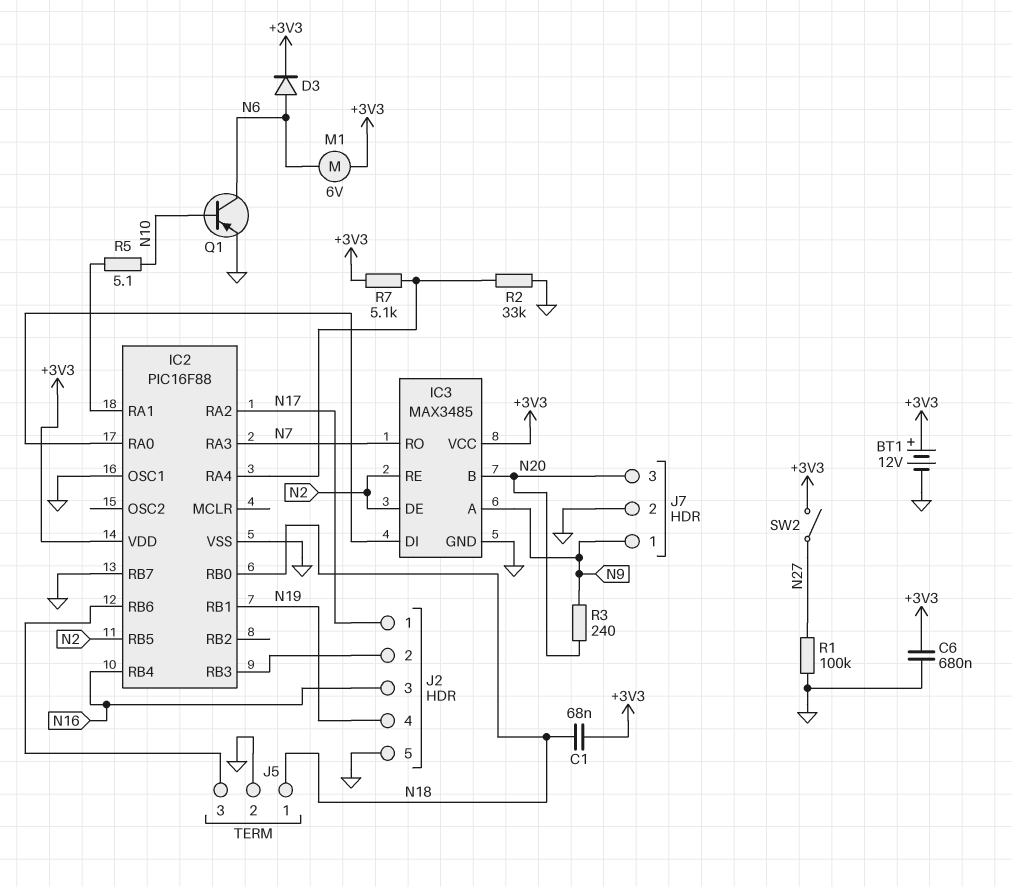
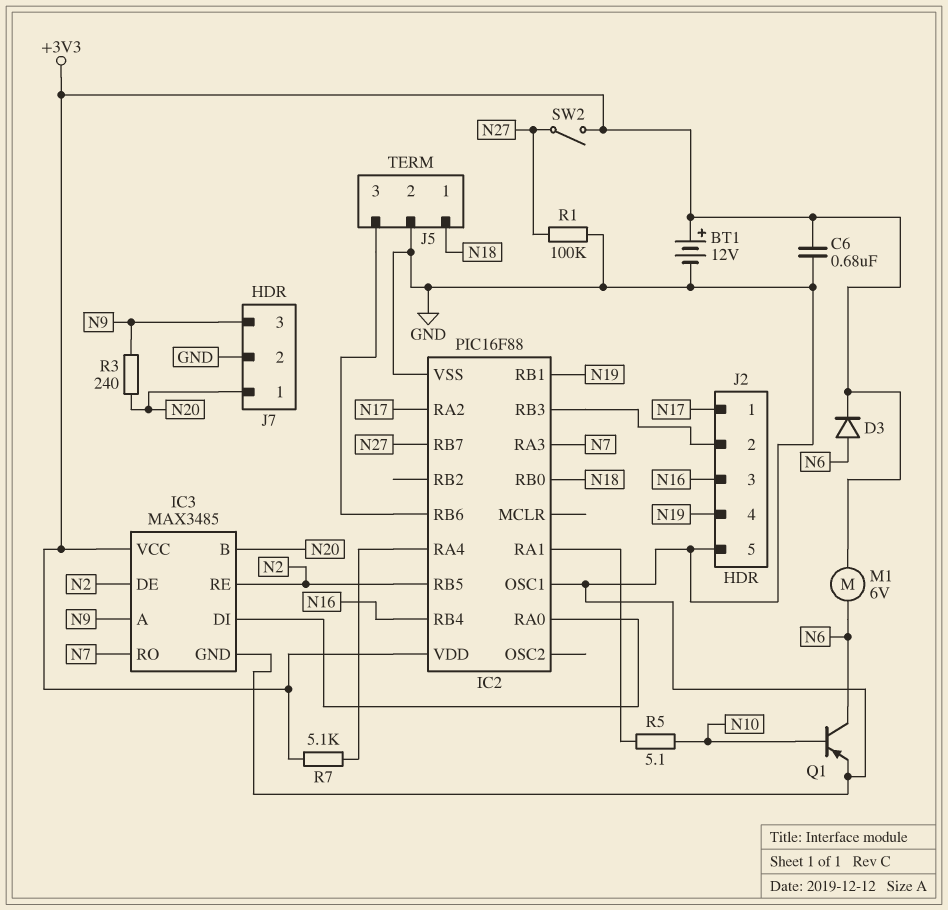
C1: 68nF (+3V3, N18) -> none
IC2 pin RB7: GND -> N27
J7 pin 1: N9 -> N20
J7 pin 3: N20 -> N9
R2: 33k (GND, IC2/RA4) -> none

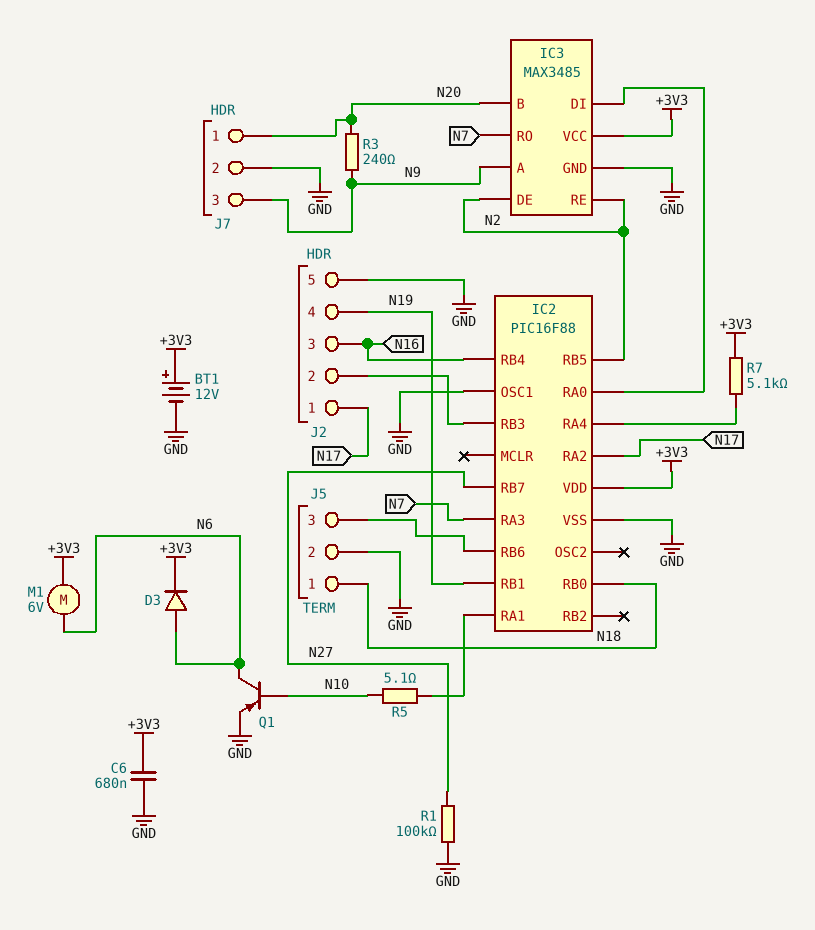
SW2: switch (+3V3, N27) -> none

